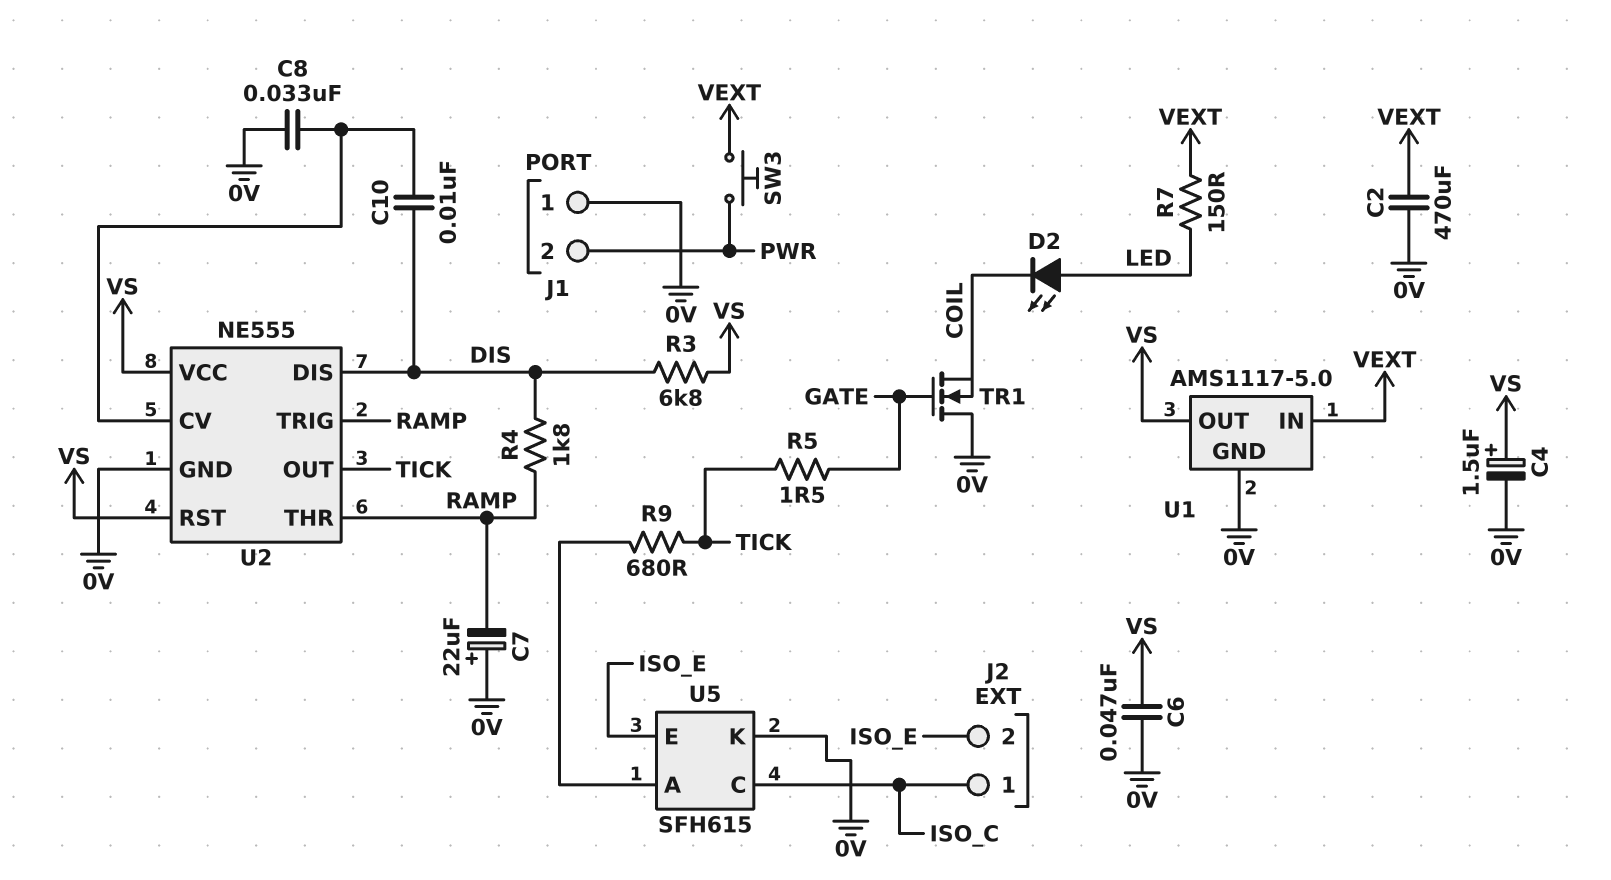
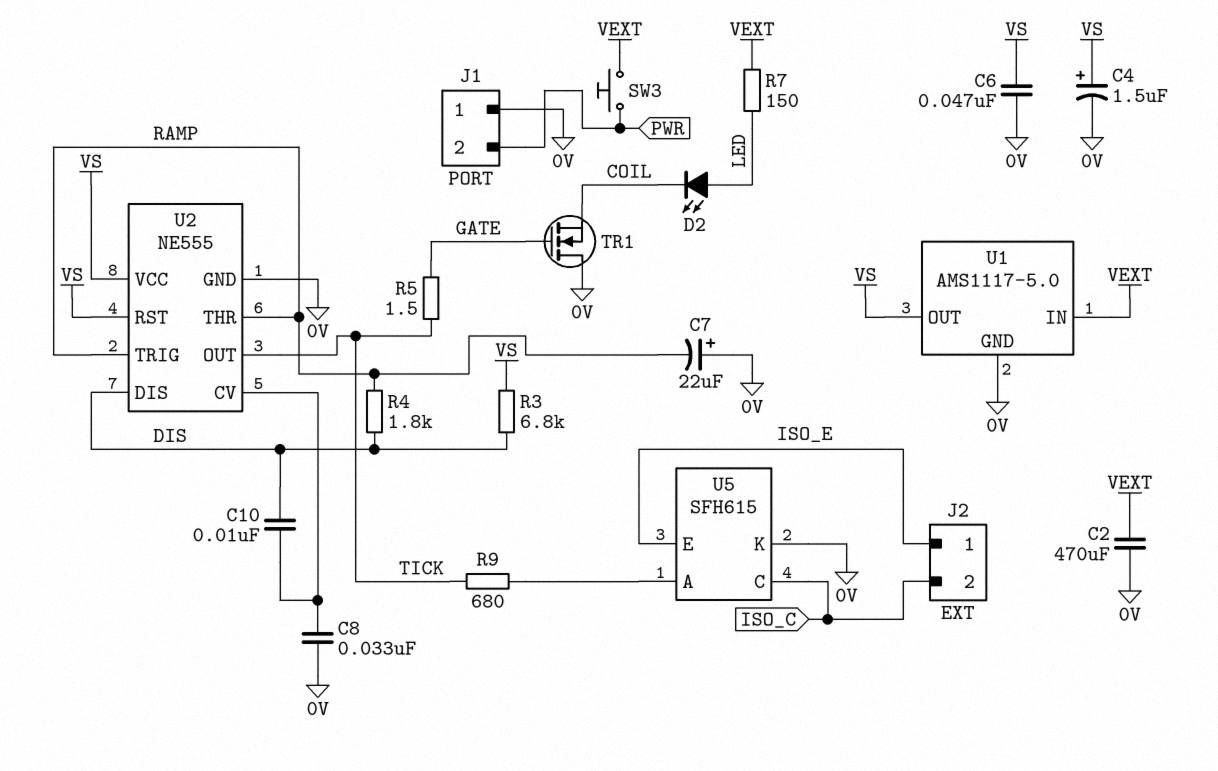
J2 pin 1: ISO_C -> ISO_E
J2 pin 2: ISO_E -> ISO_C

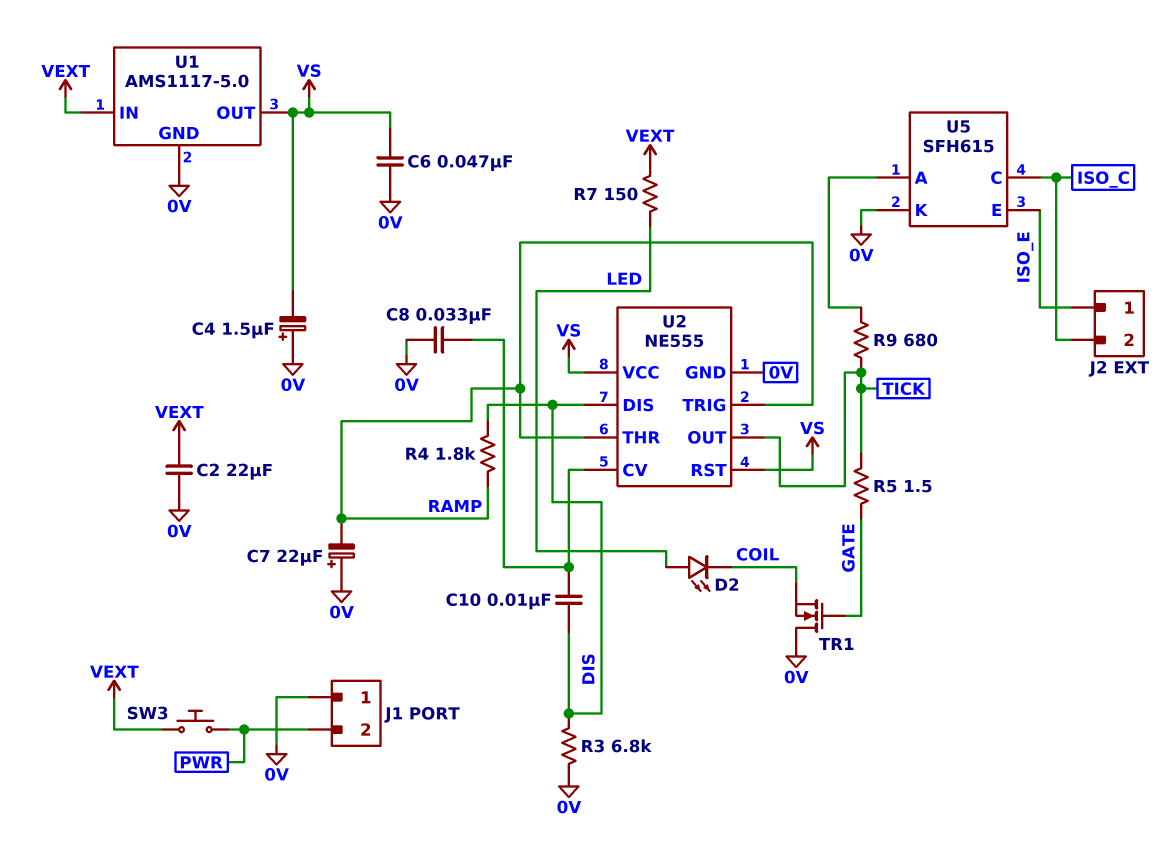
C2: 470uF (0V, VEXT) -> 22uF (0V, VEXT)
C4: 1.5uF (plus VS, minus 0V) -> 1.5uF (plus 0V, minus VS)
R3: 6.8k (DIS, VS) -> 6.8k (0V, DIS)

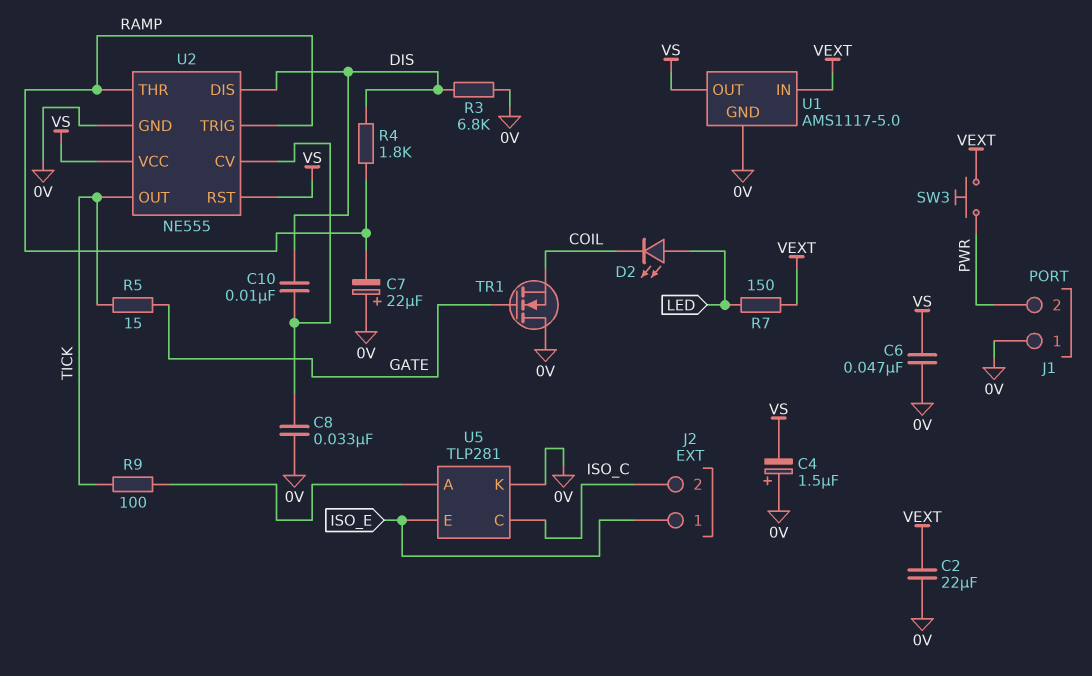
R5: 1.5 (GATE, TICK) -> 15 (GATE, TICK)
R9: 680 (TICK, U5/A) -> 100 (TICK, U5/A)
U5: SFH615 -> TLP281

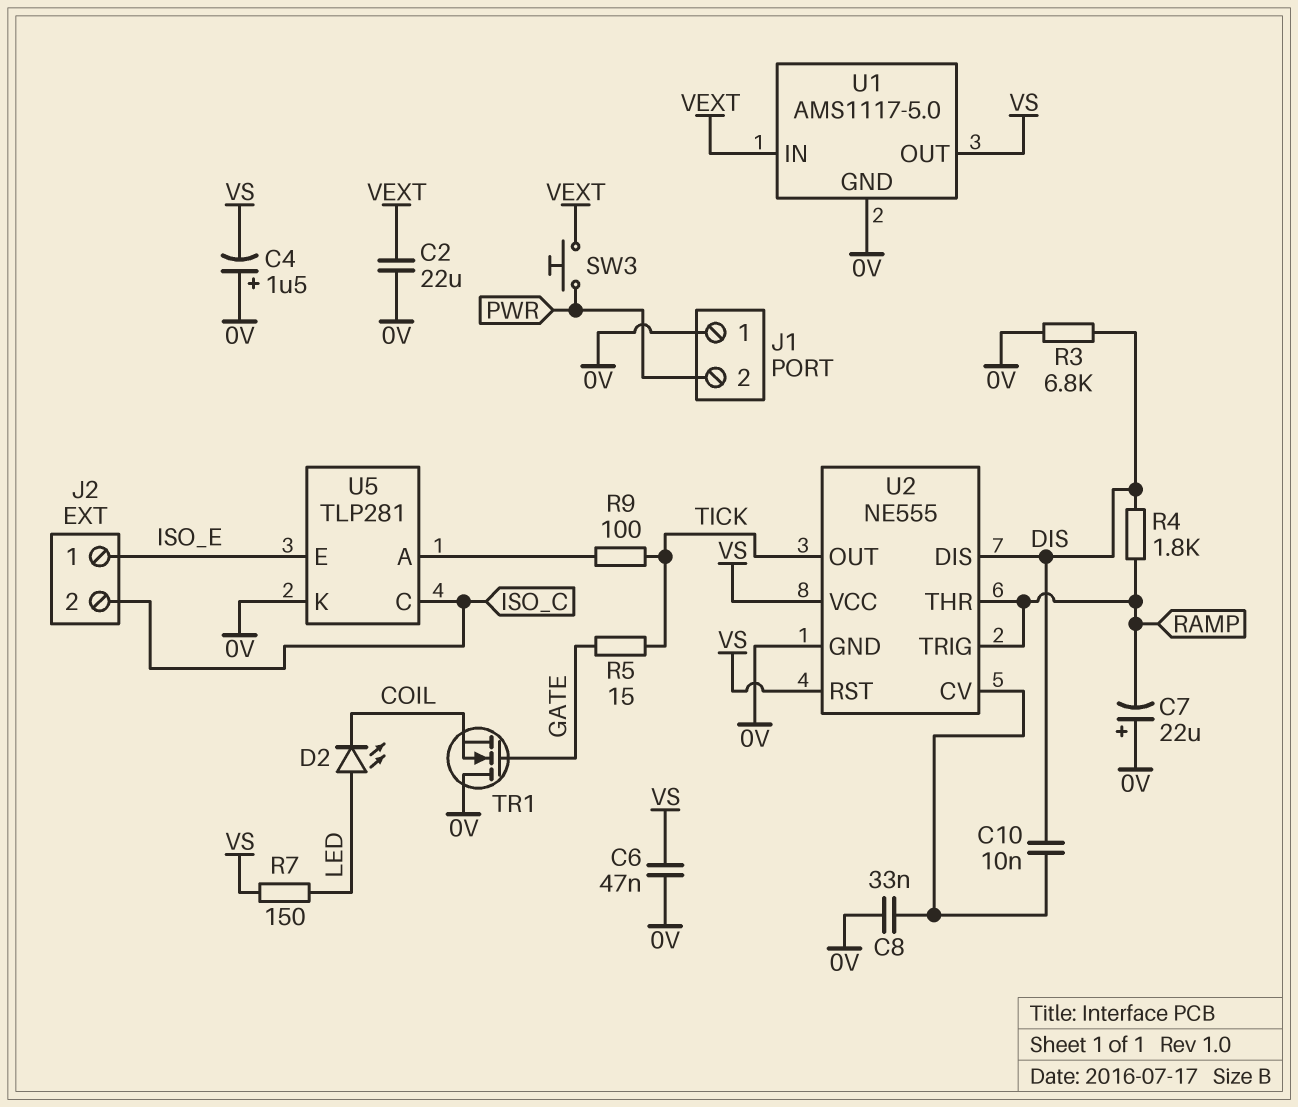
R7: 150 (LED, VEXT) -> 150 (LED, VS)

